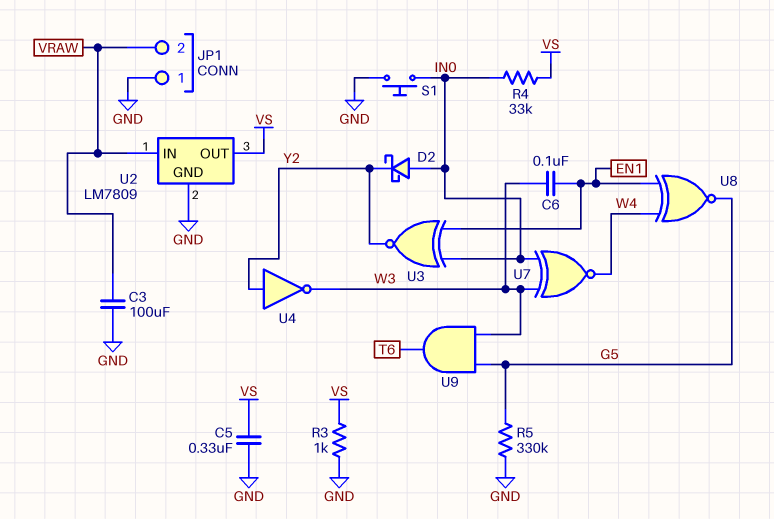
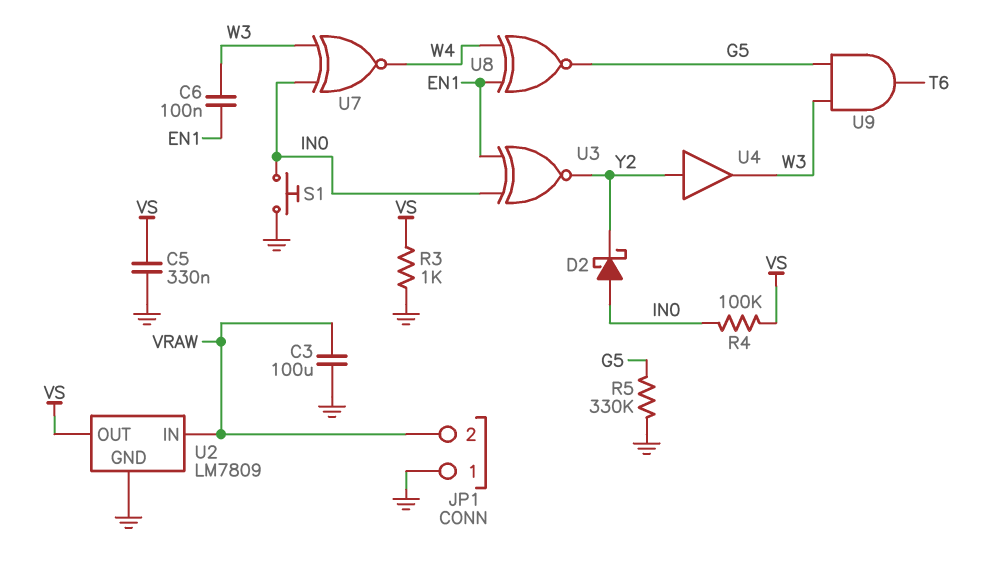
R4: 33k (IN0, VS) -> 100k (IN0, VS)
U4: NOT (in Y2, out W3) -> buffer (in Y2, out W3)

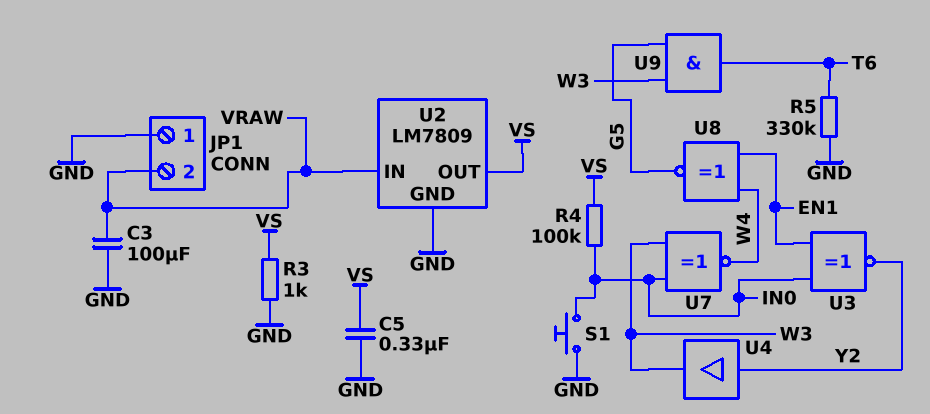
C6: 100nF (EN1, W3) -> none
D2: schottky (A IN0, K Y2) -> none
R5: 330k (G5, GND) -> 330k (GND, T6)

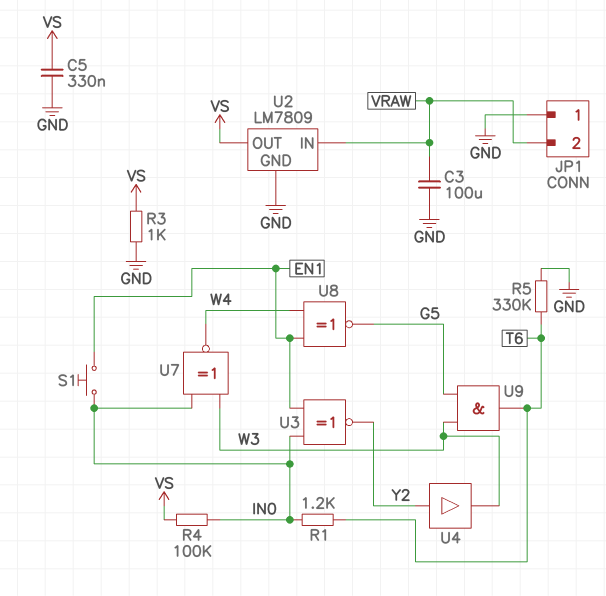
R1: none -> 1.2k (IN0, T6)
S1: button (GND, IN0) -> button (EN1, IN0)

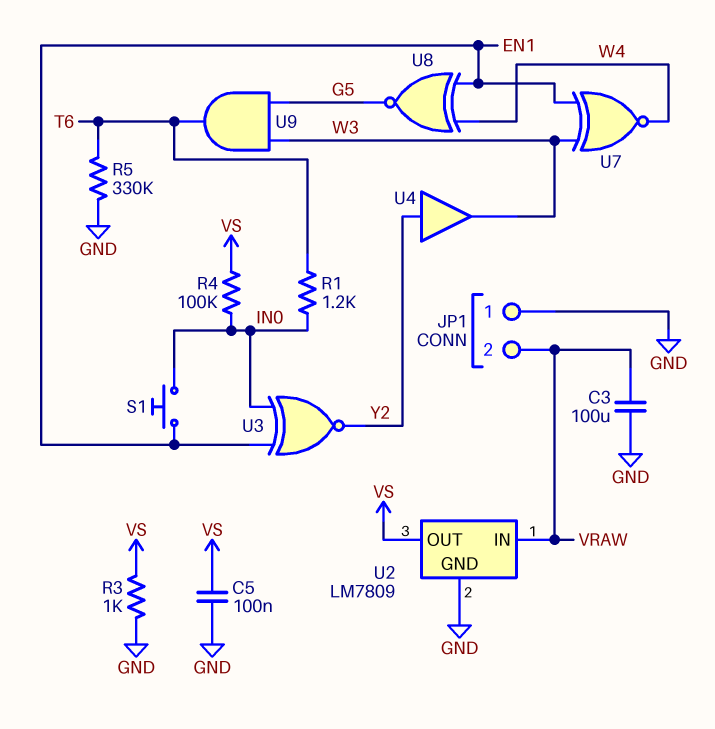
C5: 330nF (GND, VS) -> 100nF (GND, VS)
U7: XNOR (in IN0, in W3, out W4) -> XNOR (in EN1, in W3, out W4)

